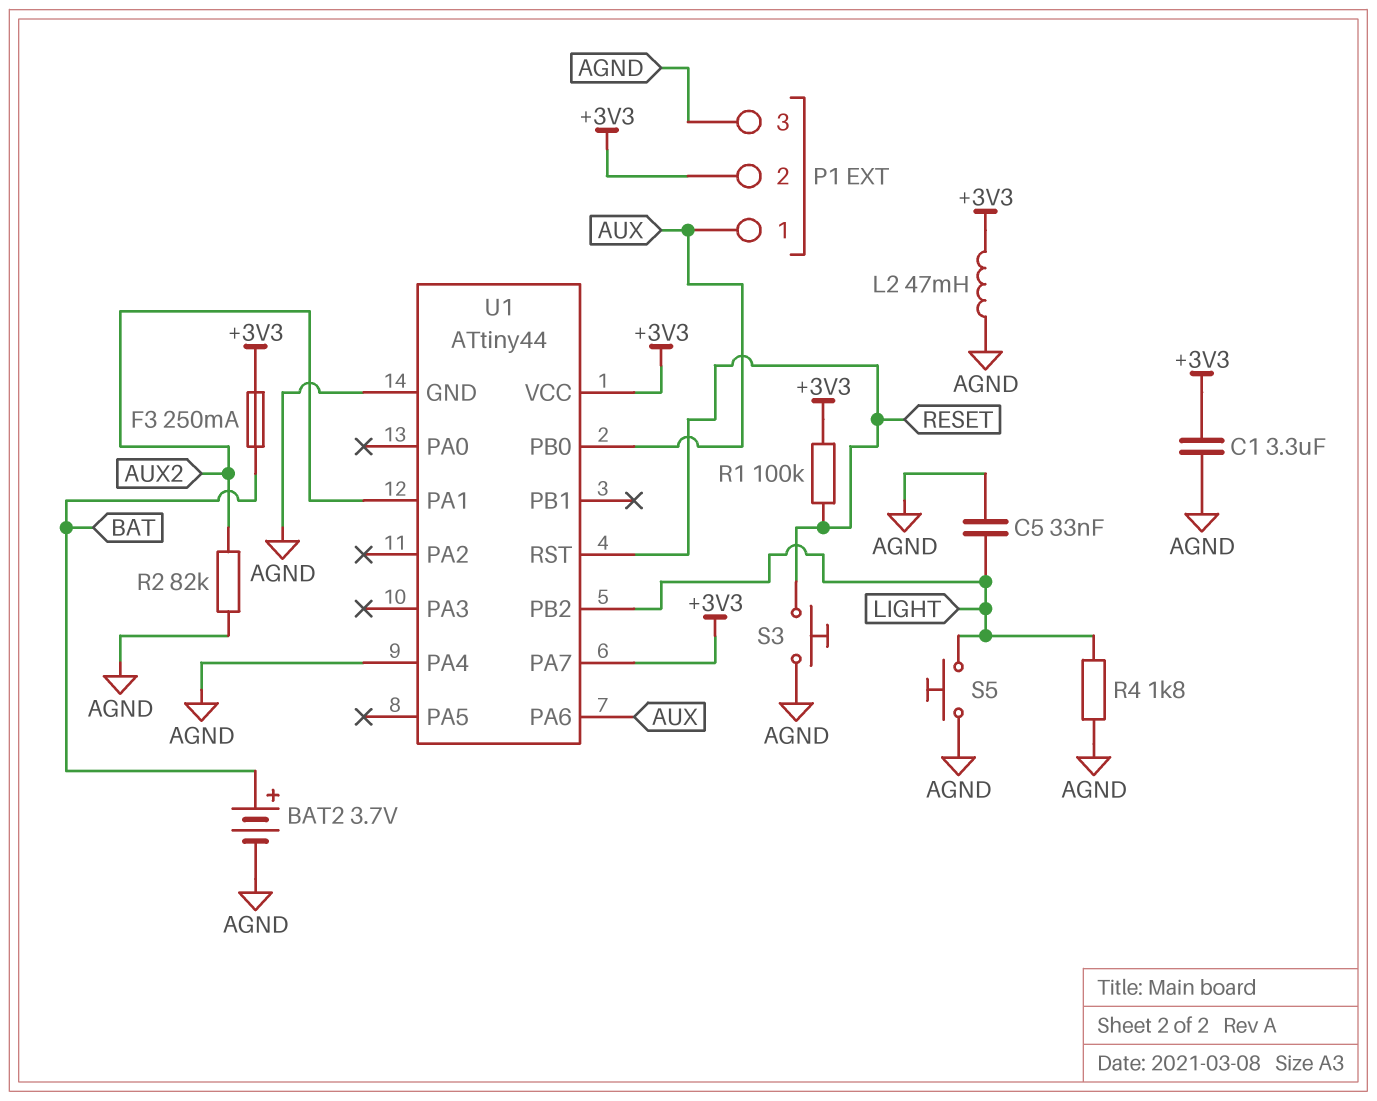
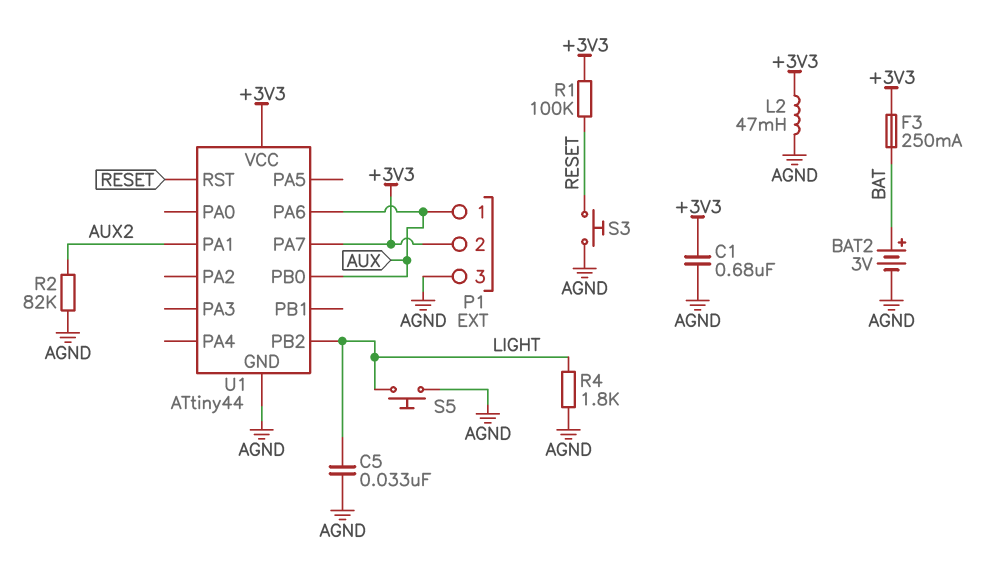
BAT2: 3.7V (plus BAT, minus AGND) -> 3V (plus BAT, minus AGND)
C1: 3.3uF (+3V3, AGND) -> 680nF (+3V3, AGND)
U1 pin PA4: AGND -> none

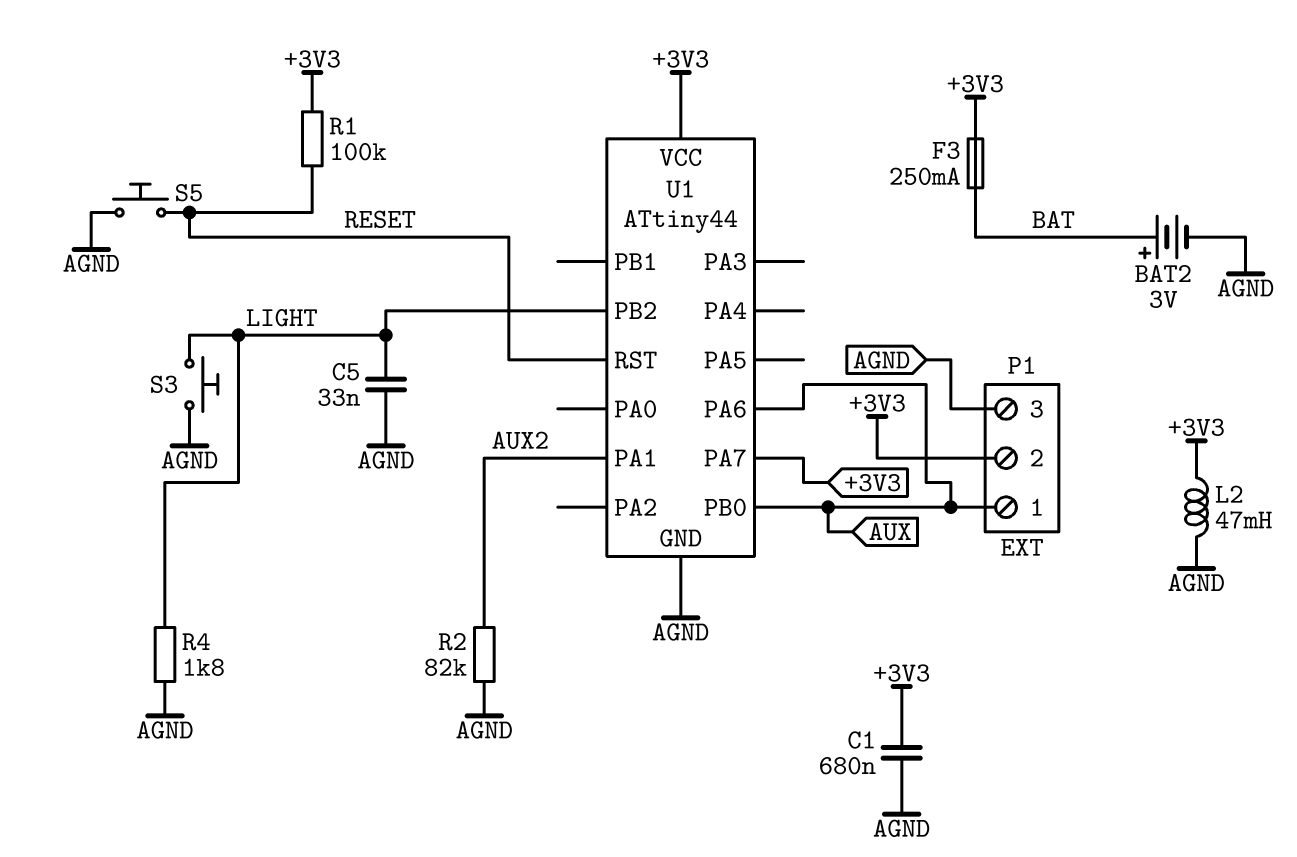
S3: button (AGND, RESET) -> button (AGND, LIGHT)
S5: button (AGND, LIGHT) -> button (AGND, RESET)

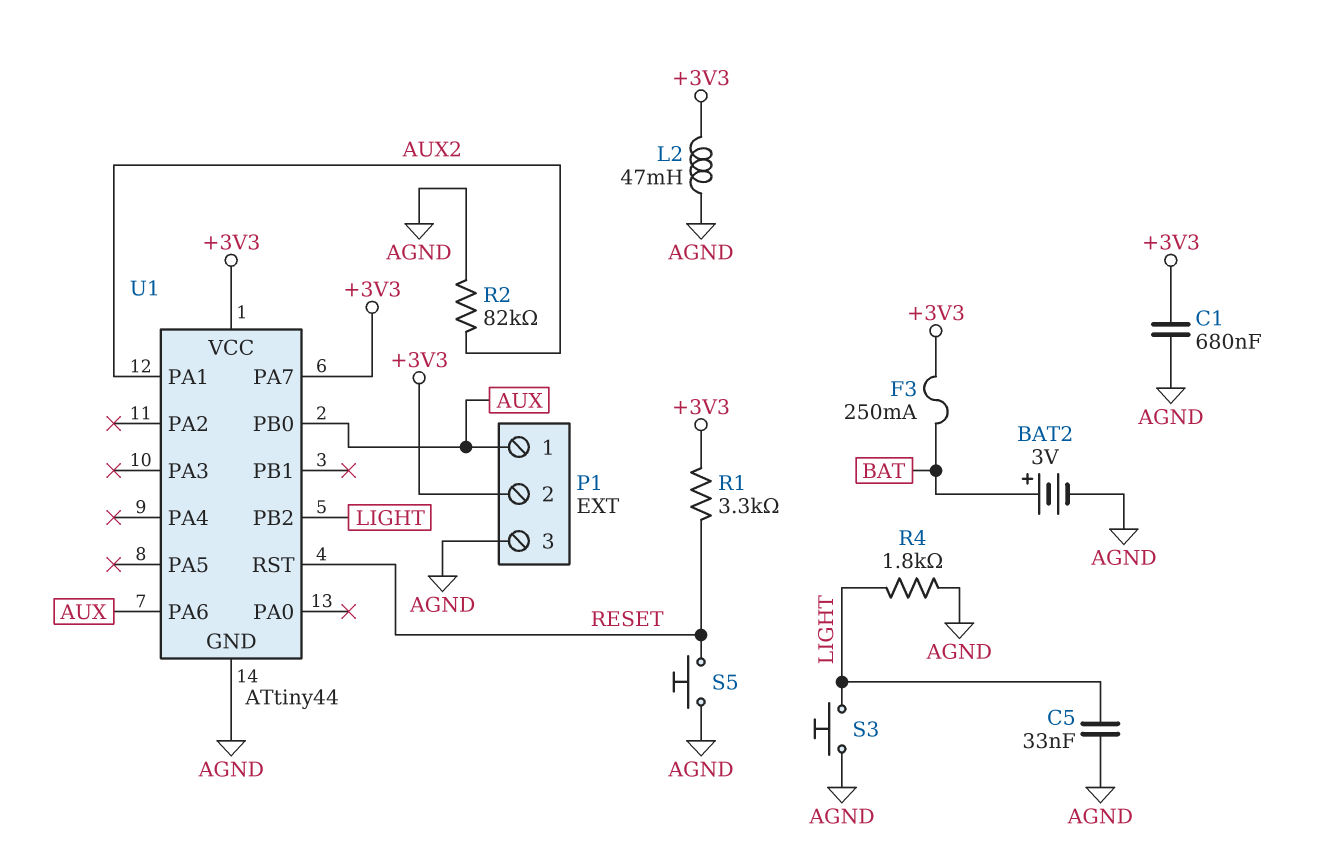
R1: 100k (+3V3, RESET) -> 3.3k (+3V3, RESET)

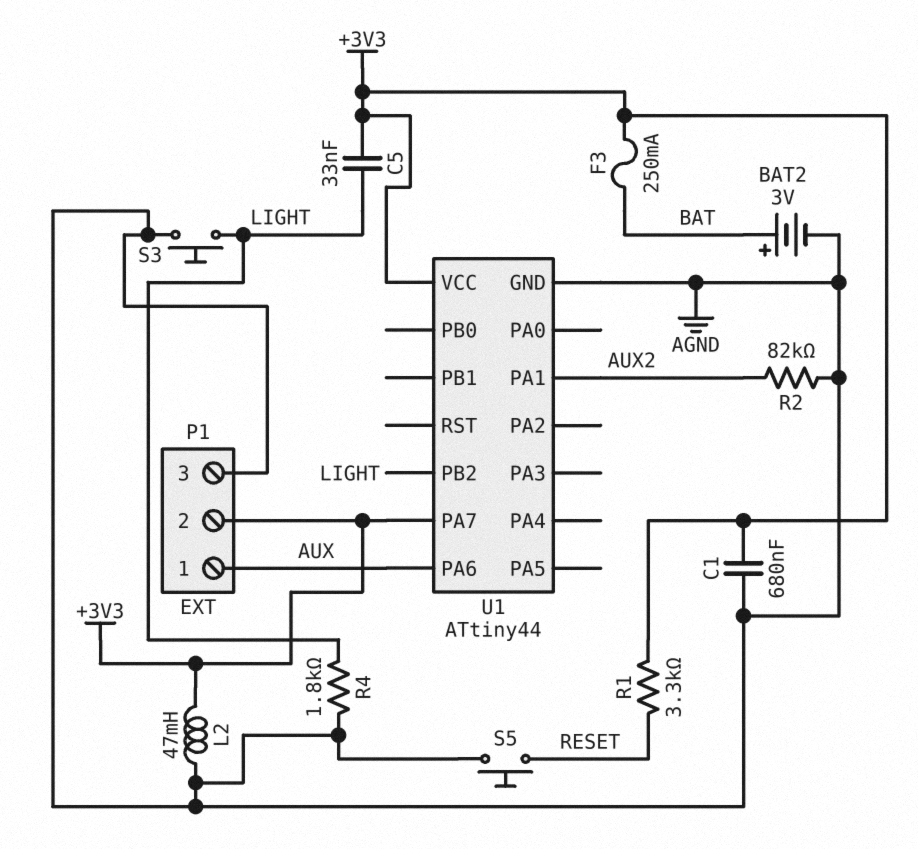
C5: 33nF (AGND, LIGHT) -> 33nF (+3V3, LIGHT)
U1 pin PB0: AUX -> none
U1 pin RST: RESET -> none

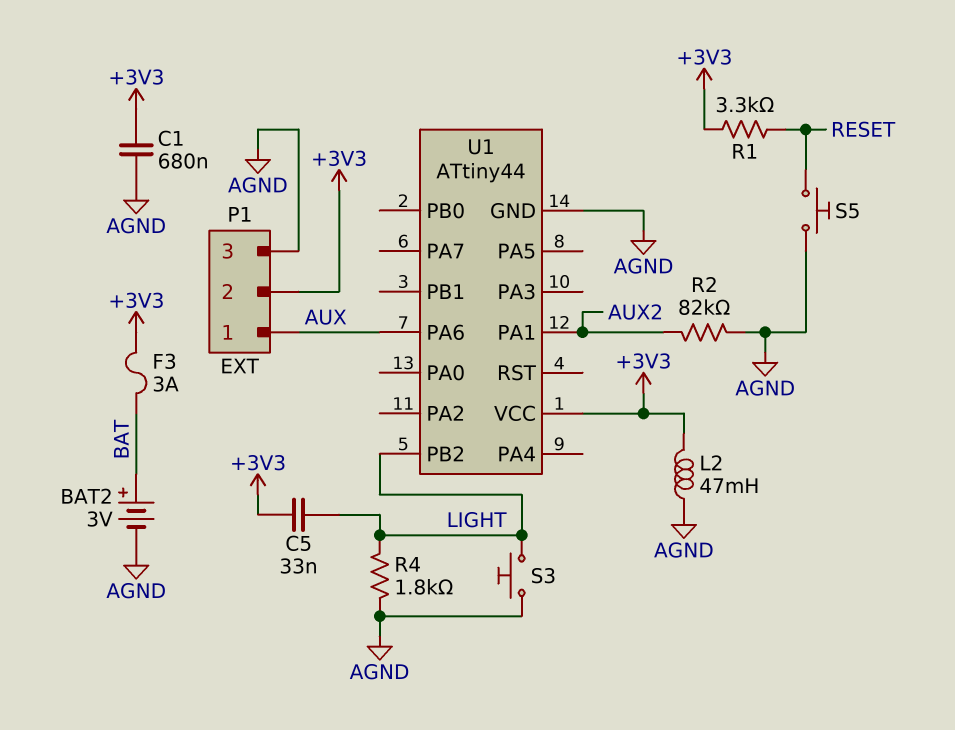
F3: 250mA (+3V3, BAT) -> 3A (+3V3, BAT)
U1 pin PA7: +3V3 -> none

